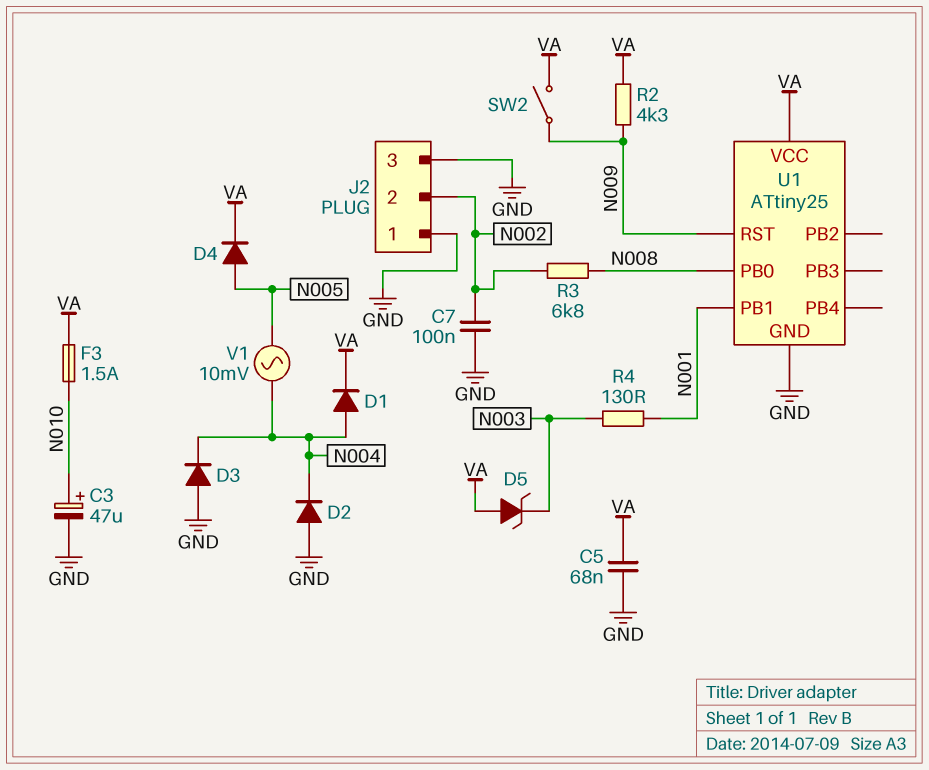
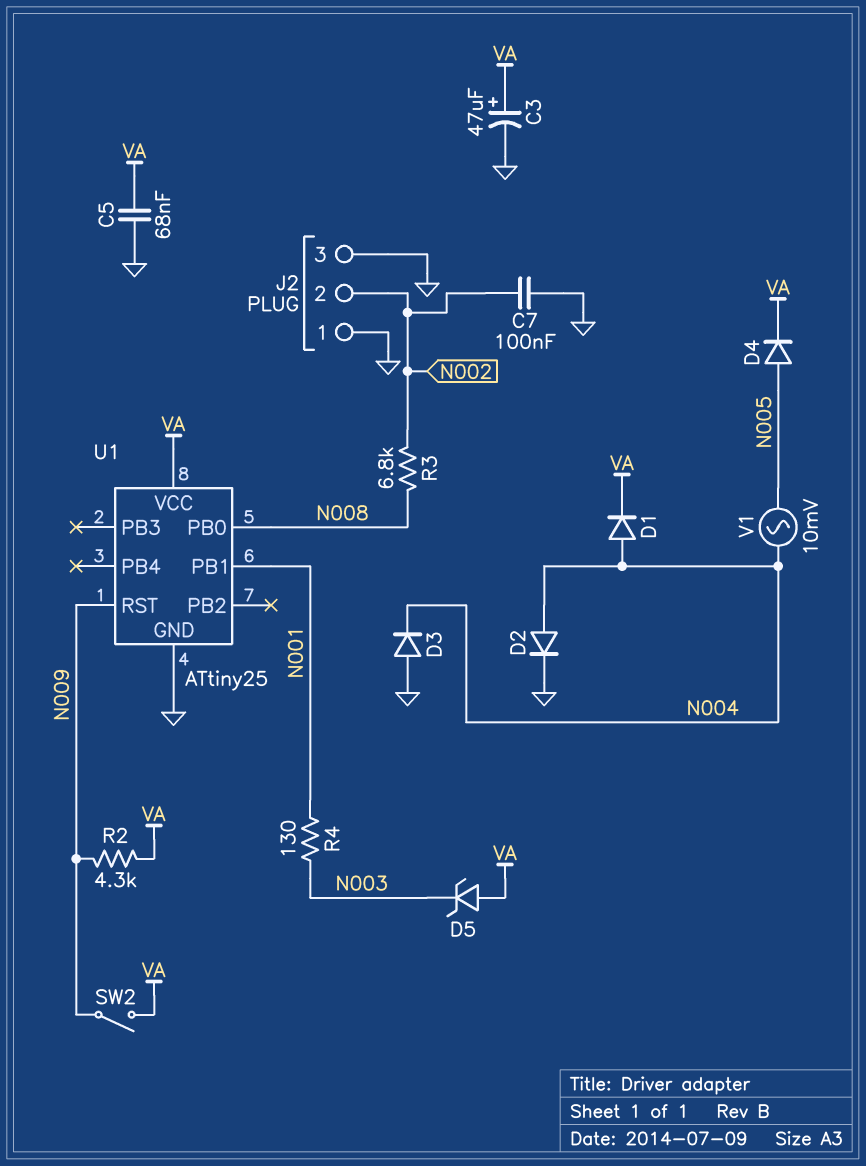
C3: 47uF (plus N010, minus GND) -> 47uF (plus VA, minus GND)
D2: diode (A GND, K N004) -> diode (A N004, K GND)
F3: 1.5A (N010, VA) -> none

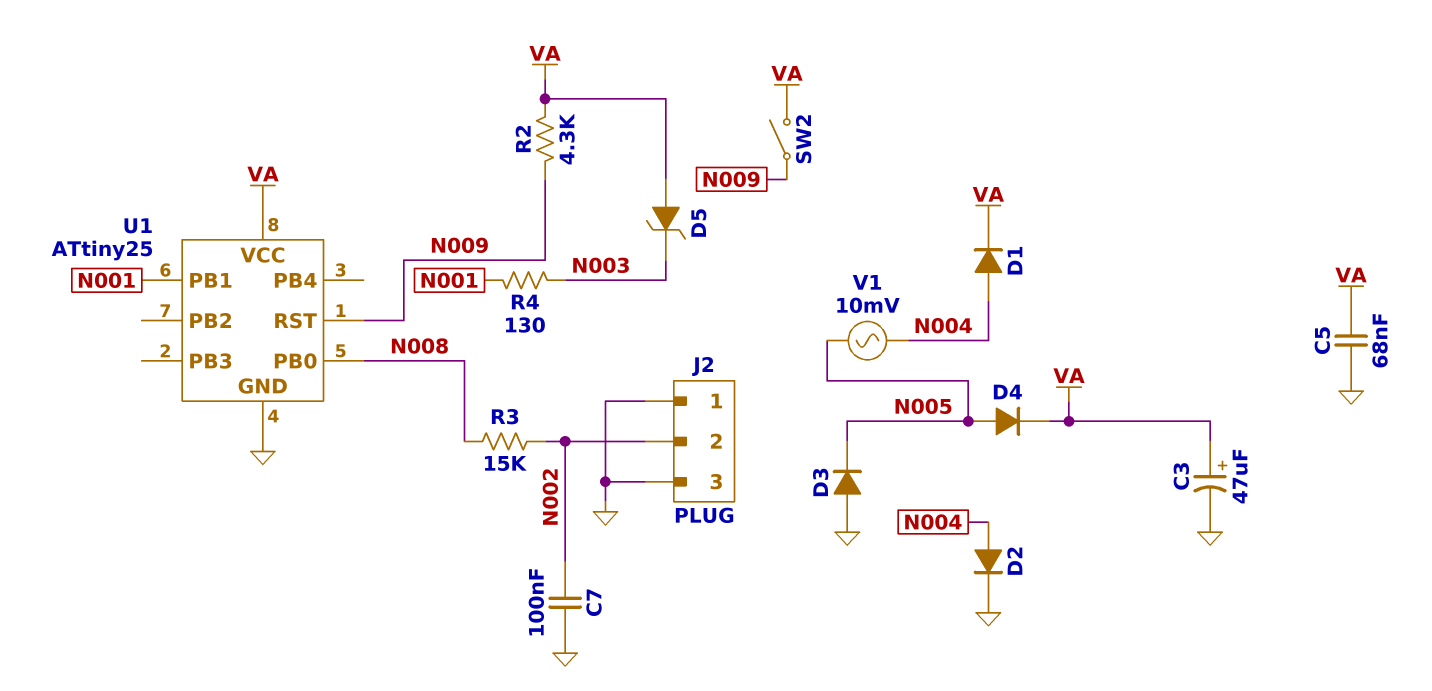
D3: diode (A GND, K N004) -> diode (A GND, K N005)
R3: 6.8k (N002, N008) -> 15k (N002, N008)

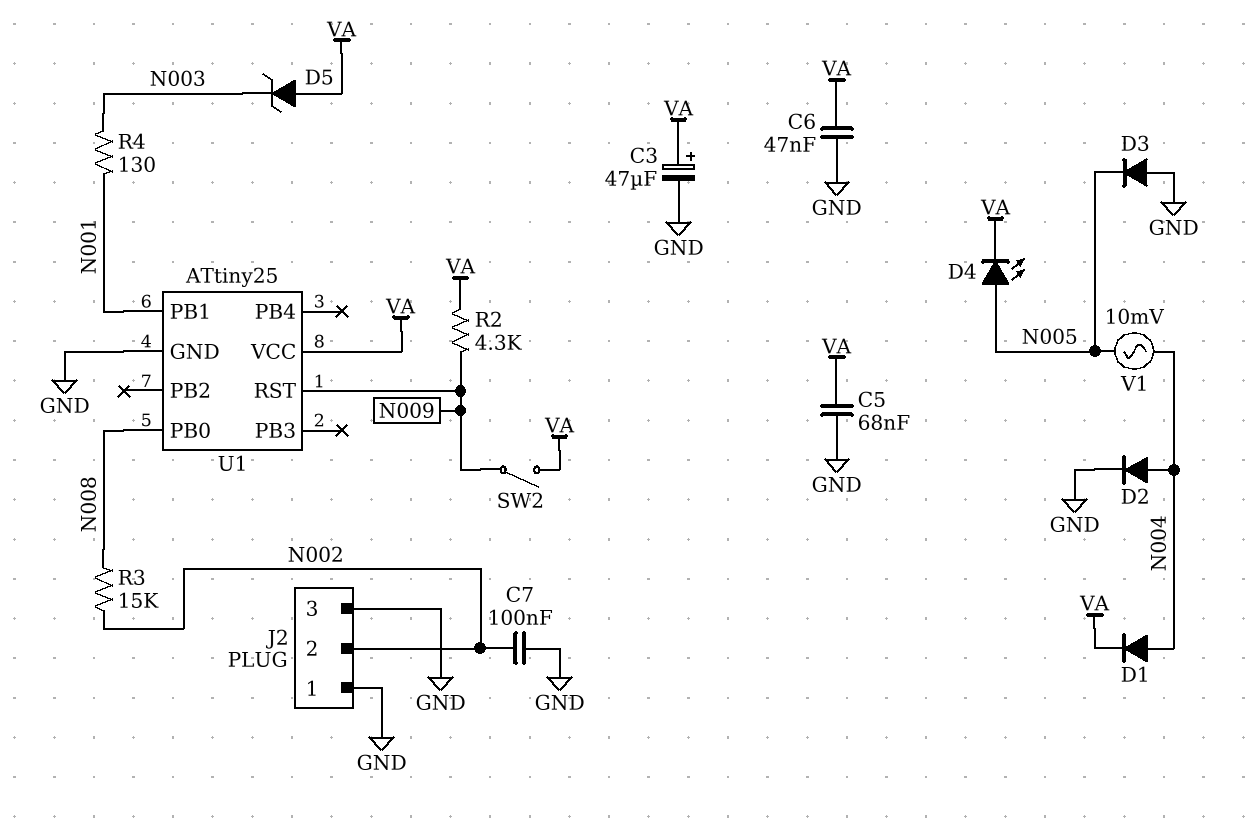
C6: none -> 47nF (GND, VA)
D4: diode (A N005, K VA) -> LED (A N005, K VA)

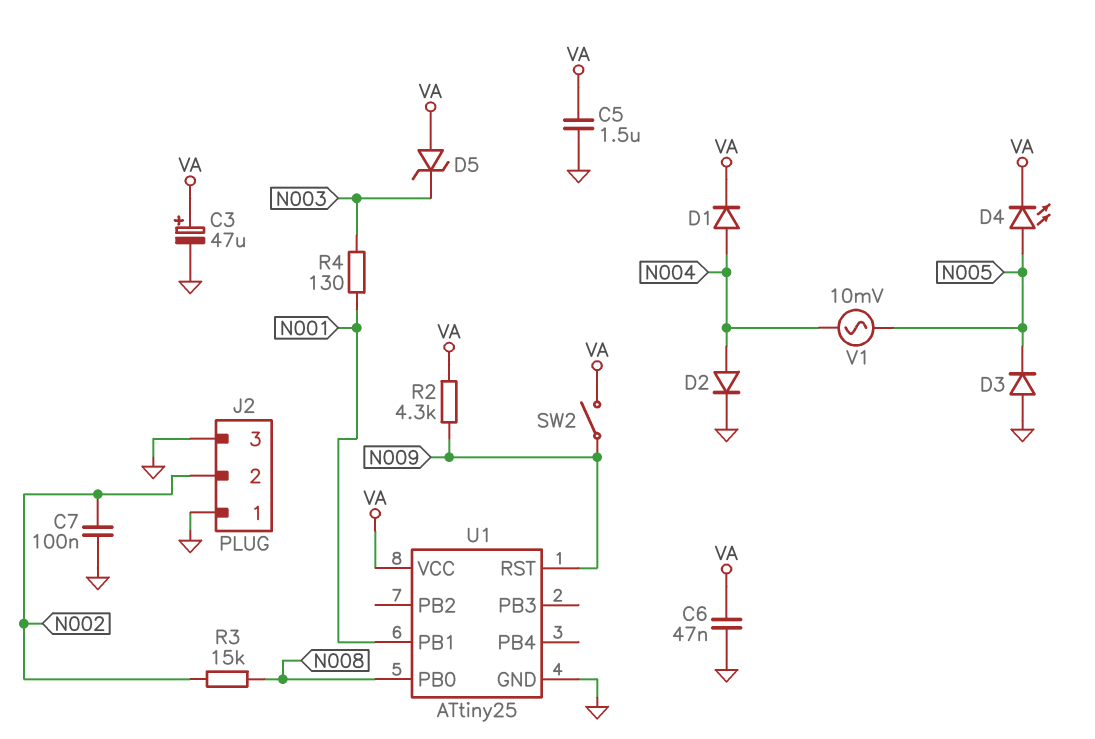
C5: 68nF (GND, VA) -> 1.5uF (GND, VA)

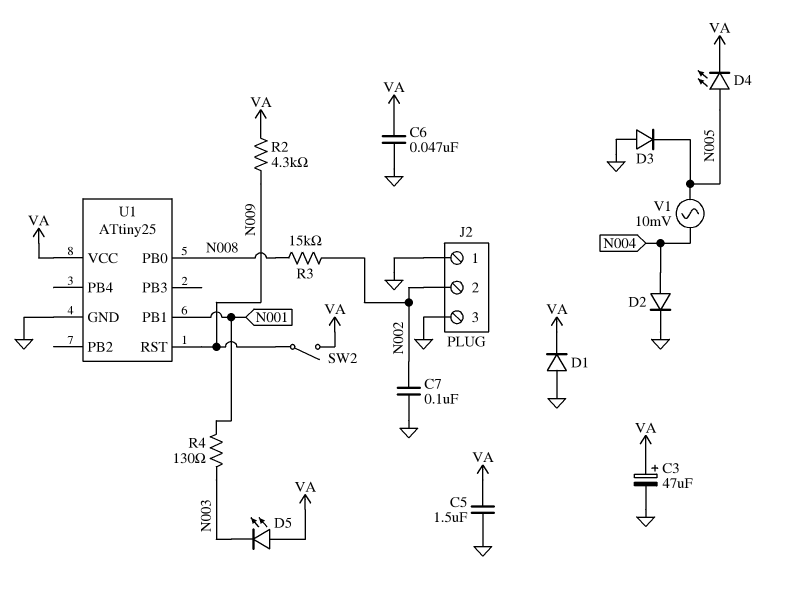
D1: diode (A N004, K VA) -> diode (A GND, K VA)
D5: zener (A VA, K N003) -> LED (A VA, K N003)

